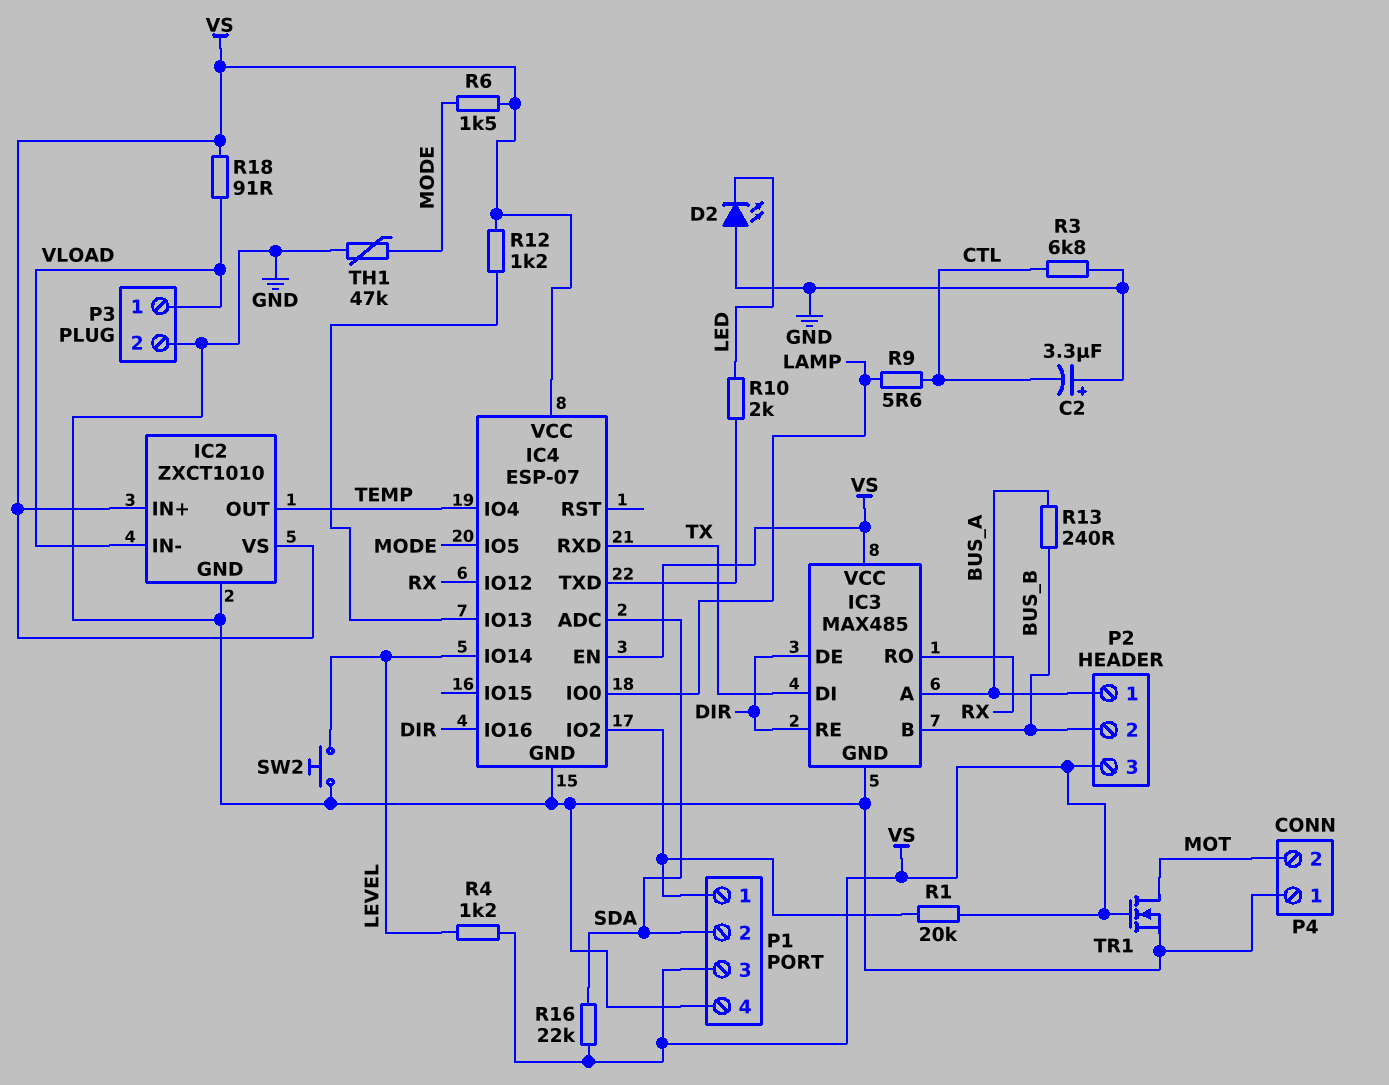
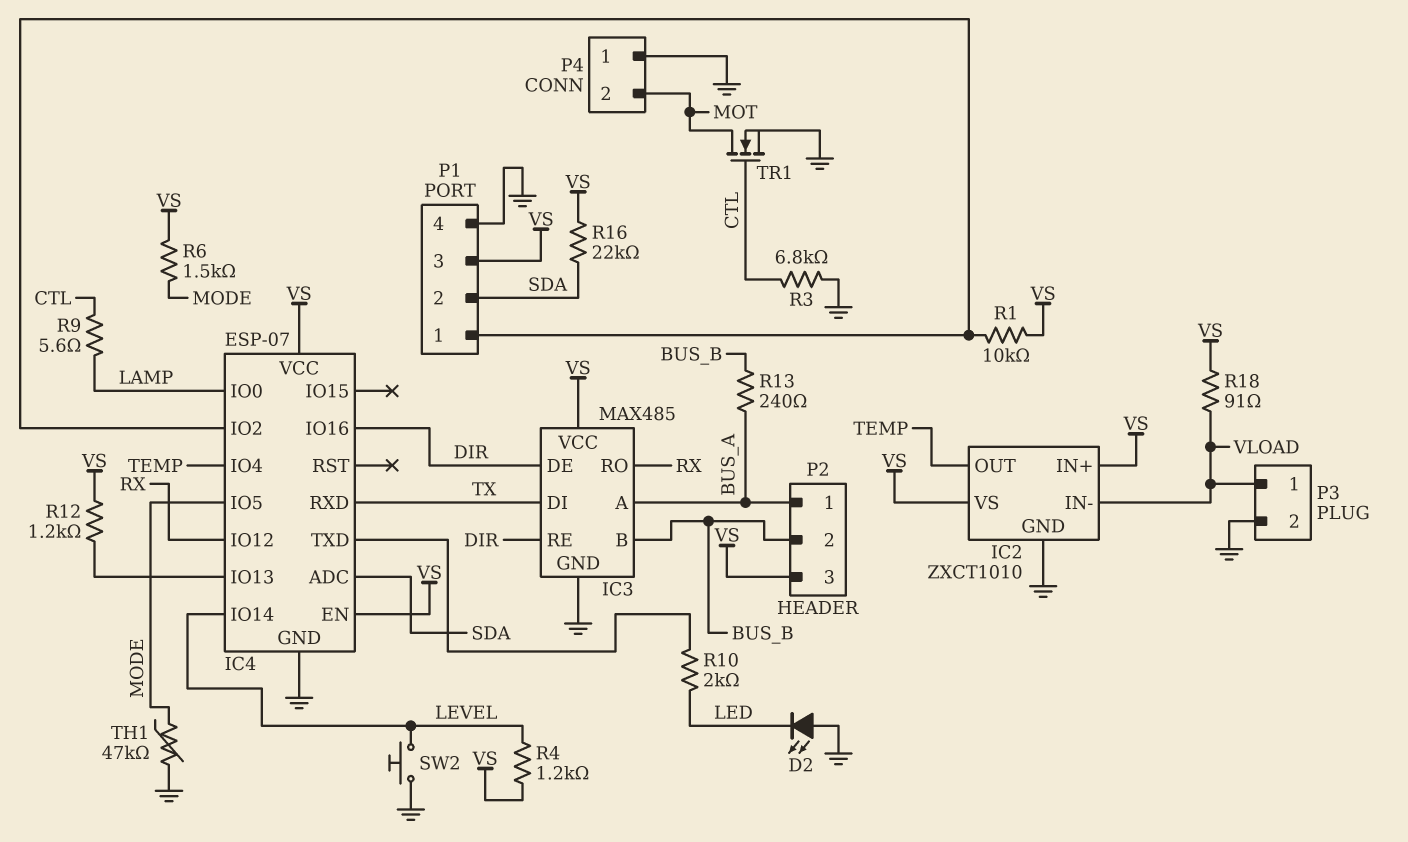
C2: 3.3uF (plus GND, minus CTL) -> none
R1: 20k (IC4/IO2, VS) -> 10k (IC4/IO2, VS)
TR1: NMOS (G VS, D MOT, S GND) -> NMOS (G CTL, D MOT, S GND)

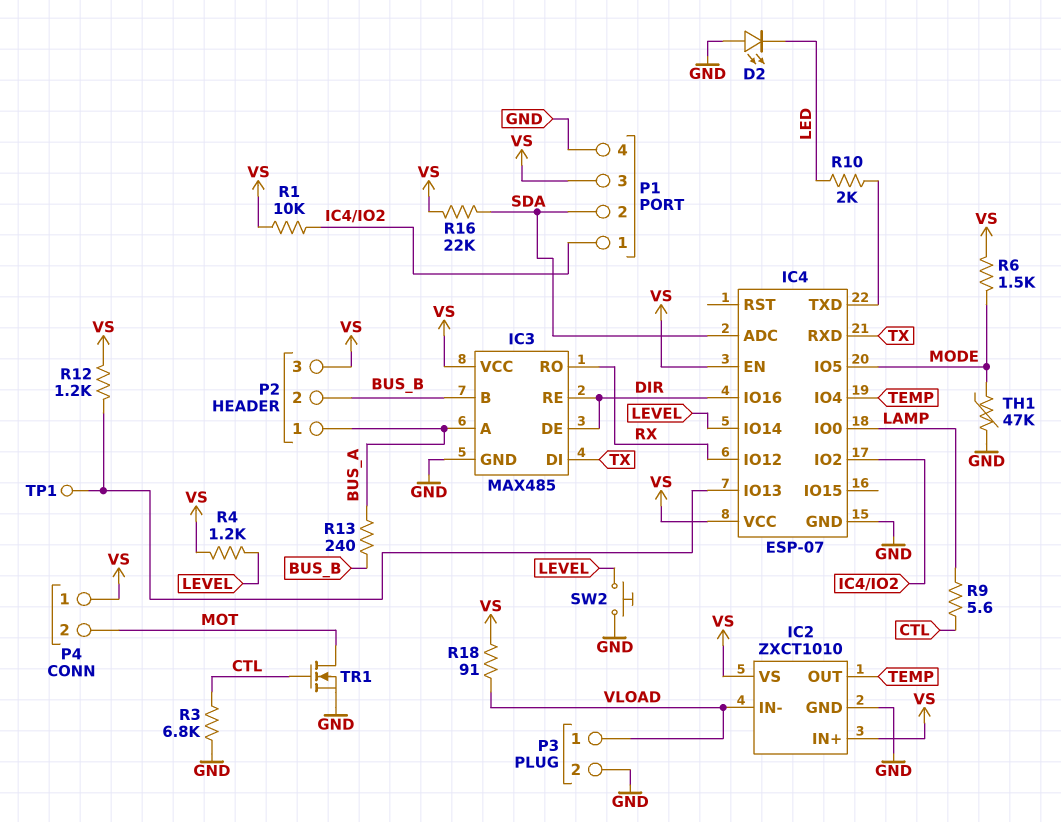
P4 pin 1: GND -> VS
TP1: none -> test point (IC4/IO13)

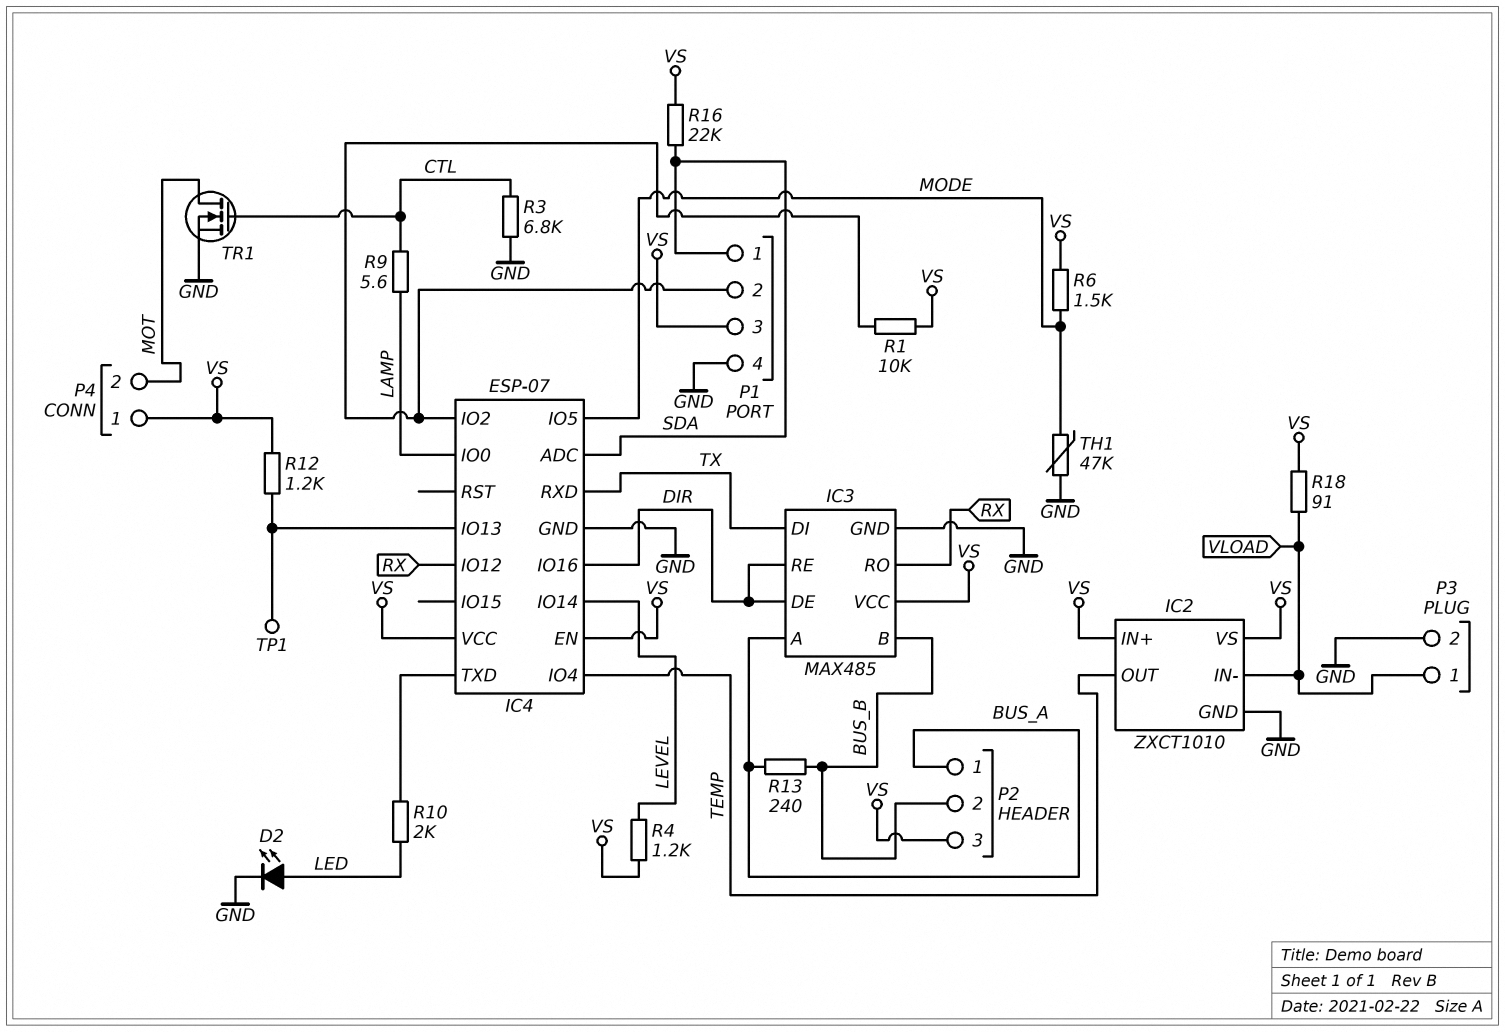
D2: LED (A GND, K LED) -> LED (A LED, K GND)
P1 pin 1: IC4/IO2 -> SDA
P1 pin 2: SDA -> IC4/IO2
SW2: button (GND, LEVEL) -> none

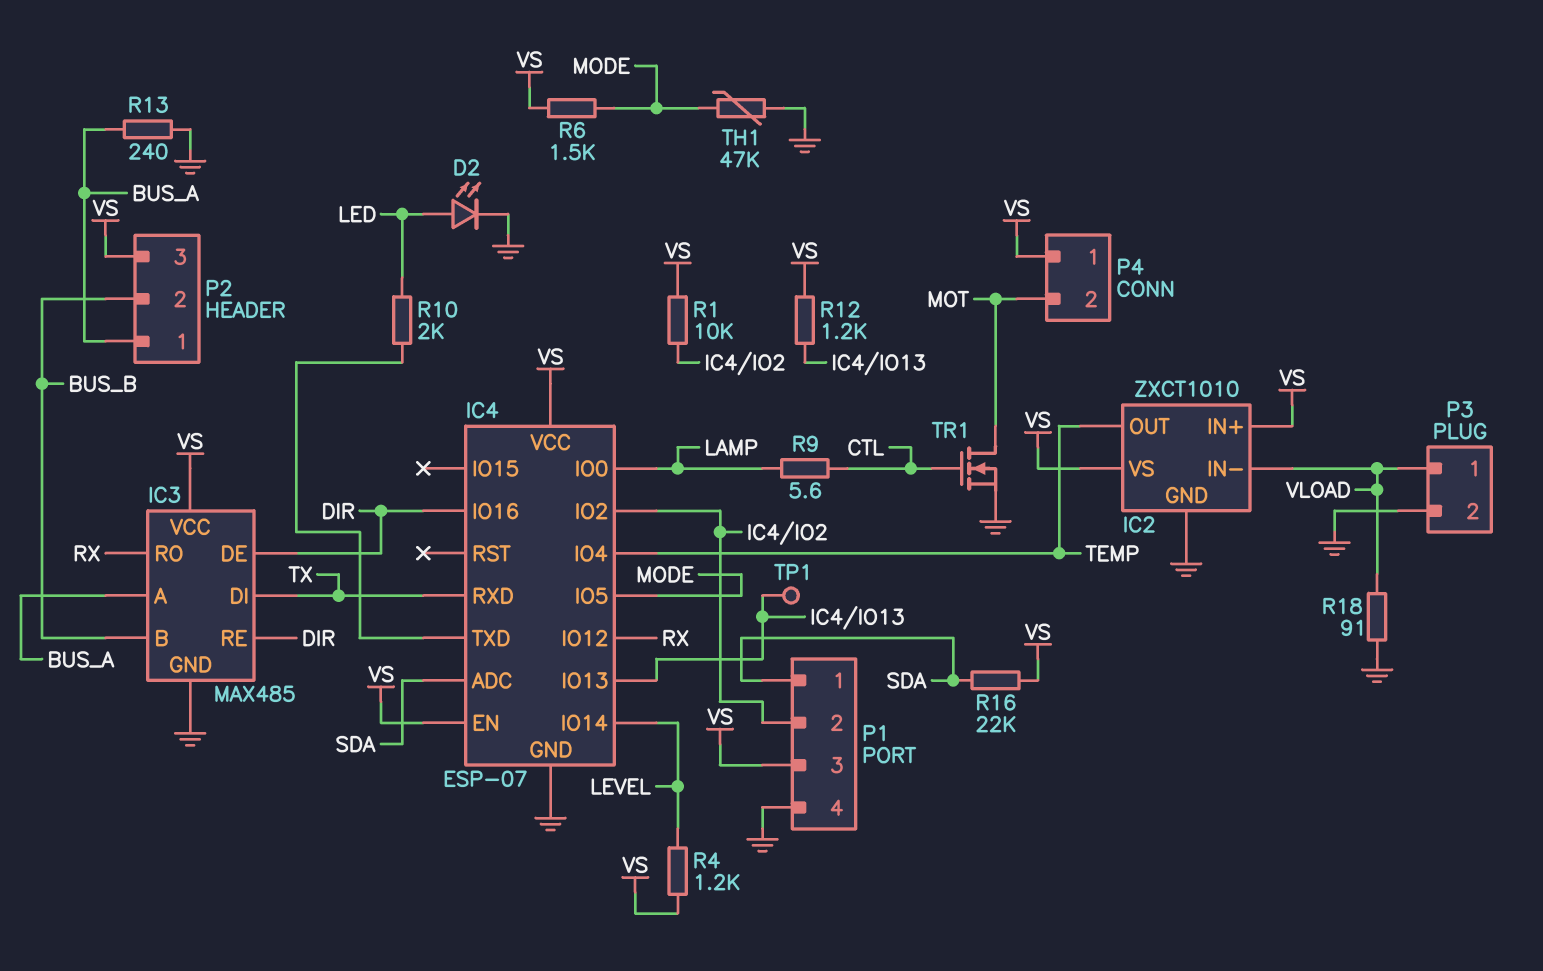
R3: 6.8k (CTL, GND) -> none
R13: 240 (BUS_A, BUS_B) -> 240 (BUS_A, GND)
R18: 91 (VLOAD, VS) -> 91 (GND, VLOAD)

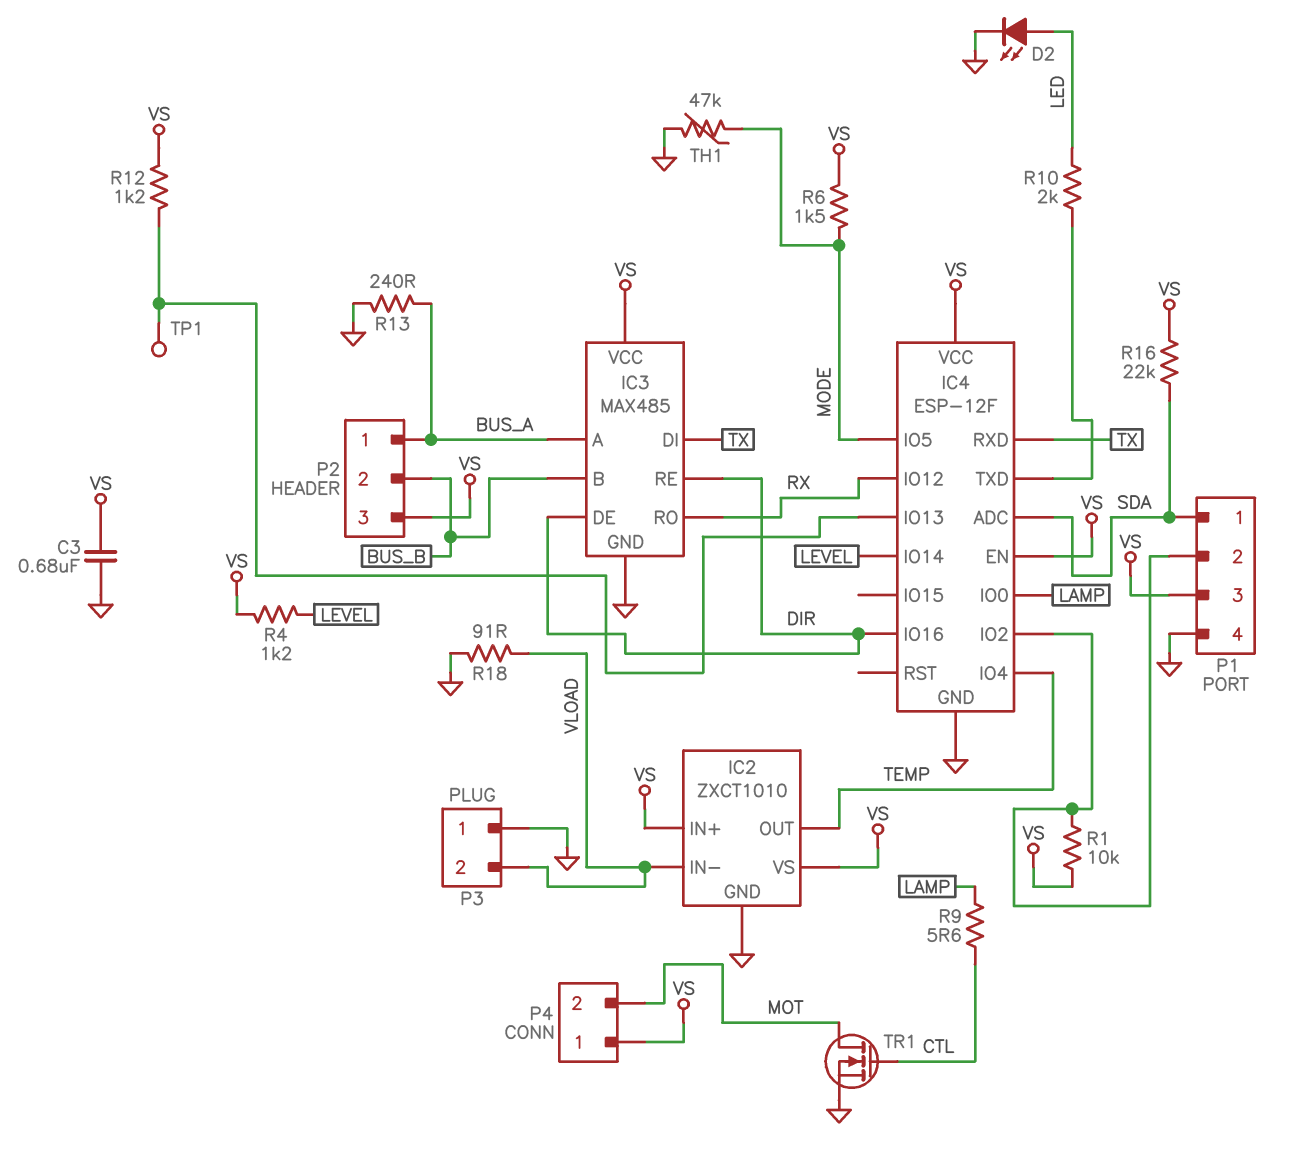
C3: none -> 680nF (GND, VS)
IC4: ESP-07 -> ESP-12F
P3 pin 1: VLOAD -> GND
P3 pin 2: GND -> VLOAD

